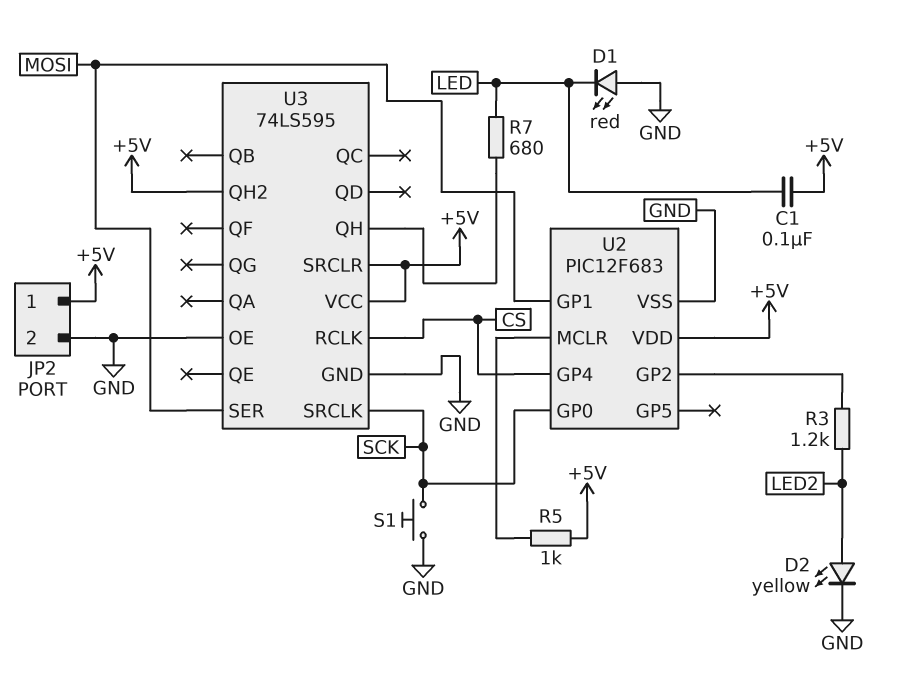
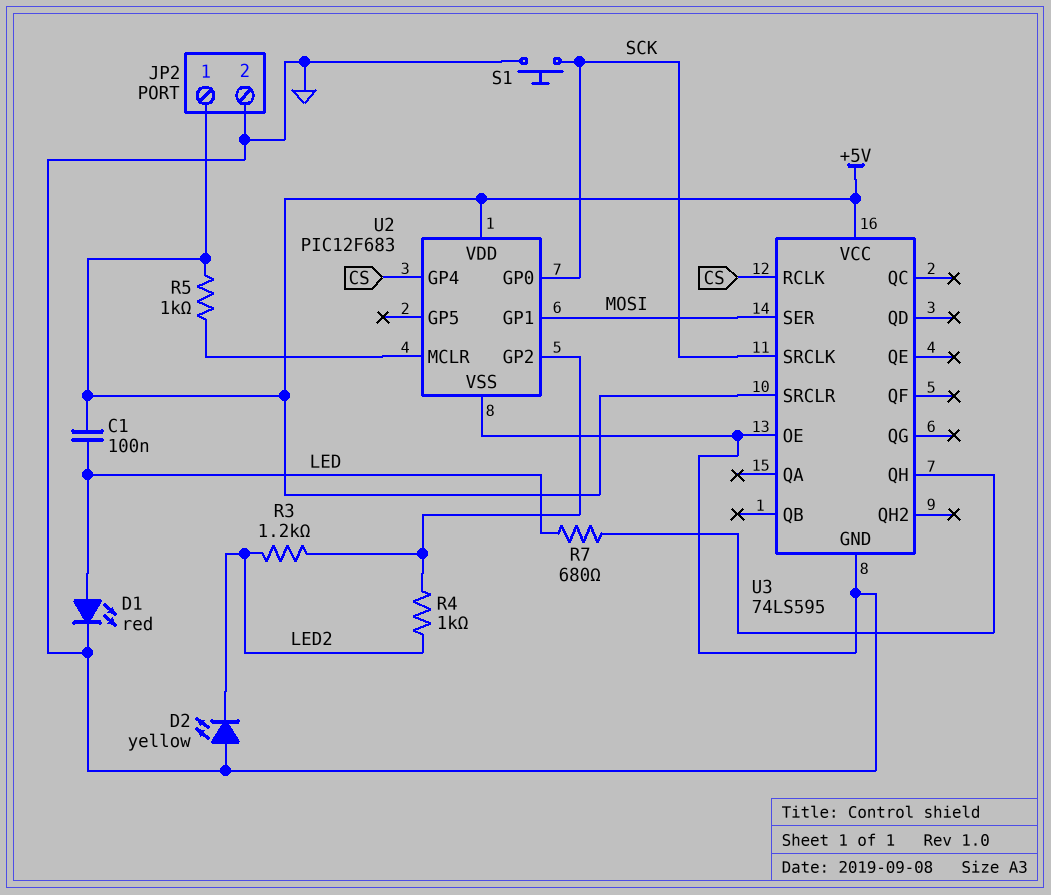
D1: LED red (A GND, K LED) -> LED red (A LED, K GND)
D2: LED yellow (A LED2, K GND) -> LED yellow (A GND, K LED2)
R4: none -> 1k (LED2, U2/GP2)
U3 pin QH2: +5V -> none

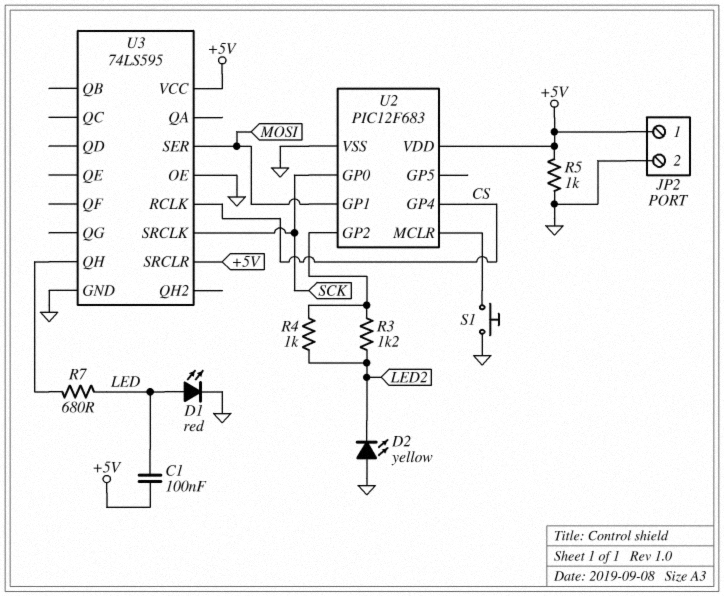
R5: 1k (+5V, U2/MCLR) -> 1k (+5V, GND)
S1: button (GND, SCK) -> button (GND, U2/MCLR)

